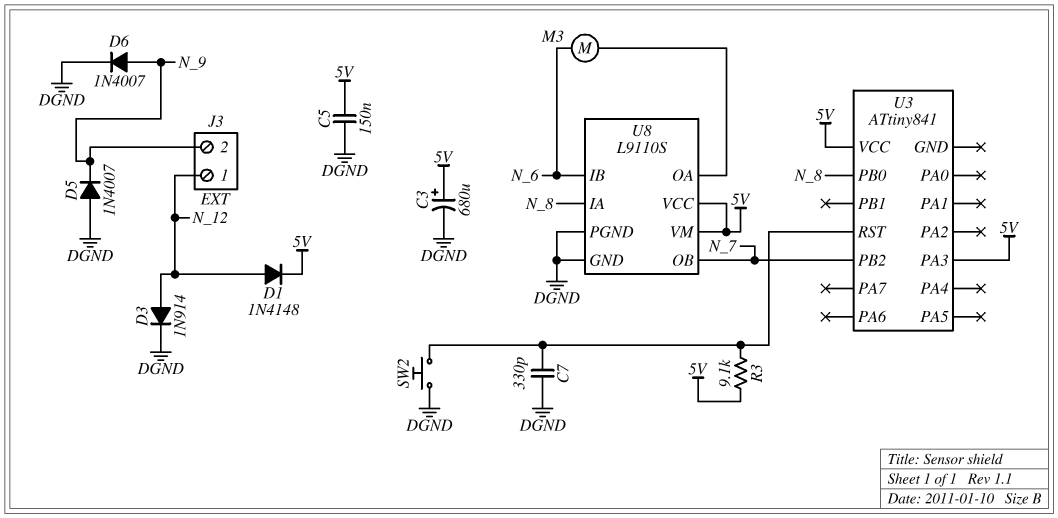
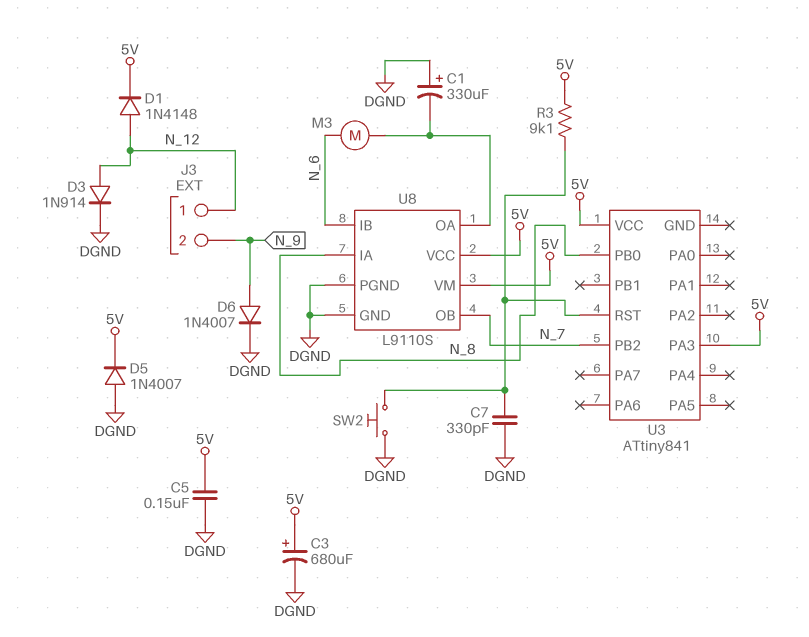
C1: none -> 330uF (plus DGND, minus U8/OA)
D5: diode 1N4007 (A DGND, K N_9) -> diode 1N4007 (A DGND, K 5V)

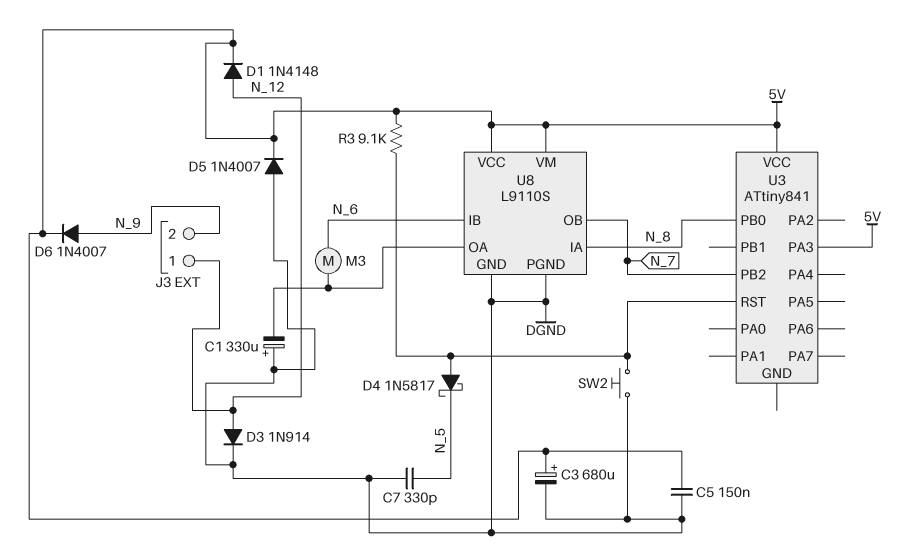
C7: 330pF (DGND, U3/RST) -> 330pF (DGND, N_5)
D4: none -> schottky 1N5817 (A U3/RST, K N_5)
D6: diode 1N4007 (A N_9, K DGND) -> diode 1N4007 (A N_9, K 5V)

